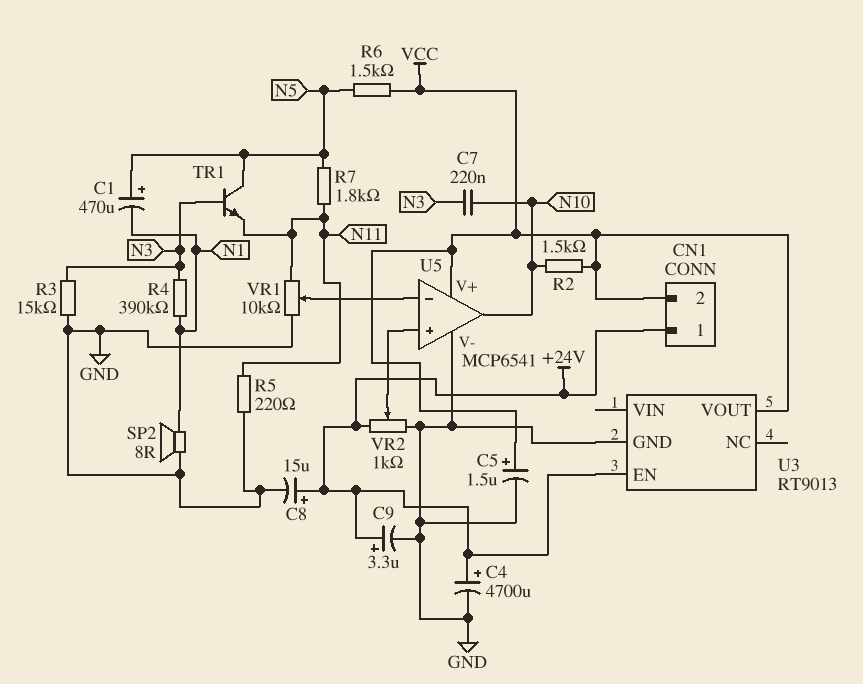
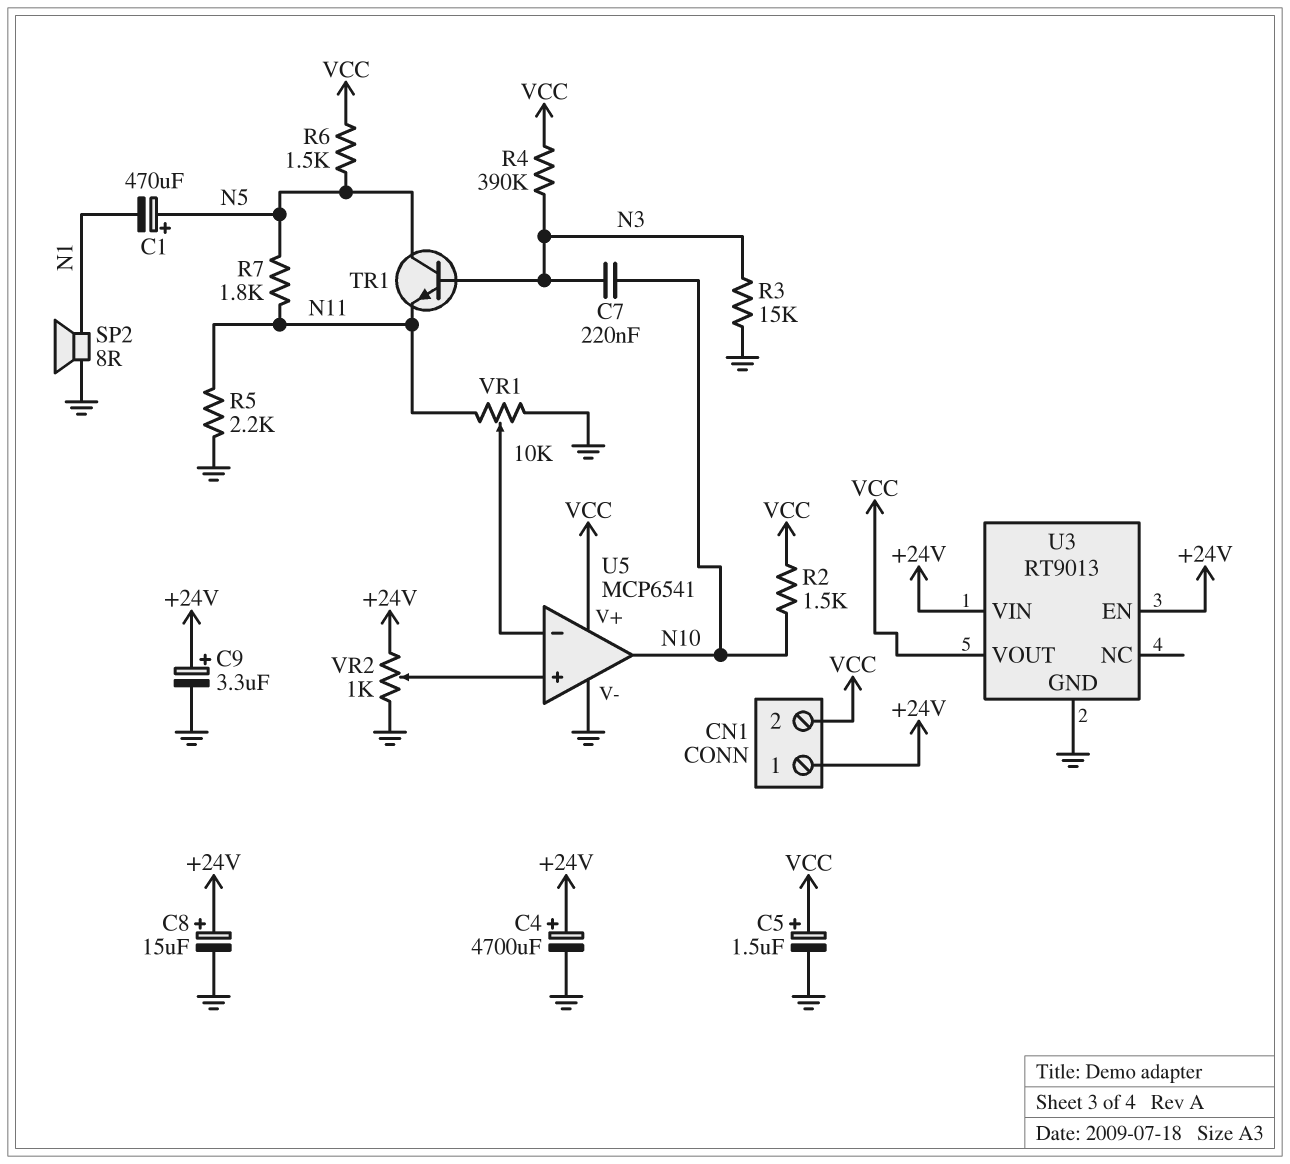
R4: 390k (N1, N3) -> 390k (N3, VCC)
R5: 220 (GND, N11) -> 2.2k (GND, N11)
U3 pin VIN: none -> +24V

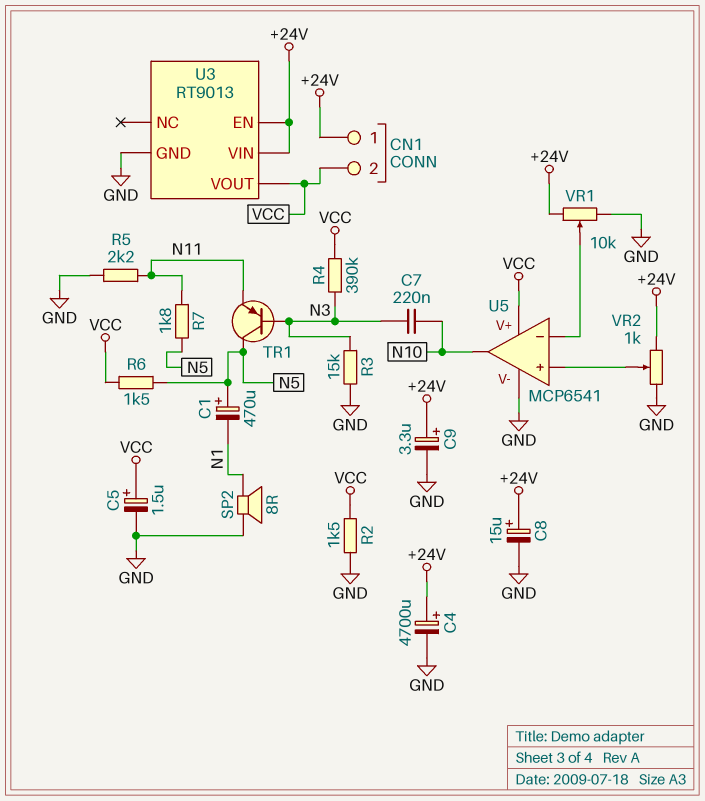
R2: 1.5k (N10, VCC) -> 1.5k (GND, VCC)
TR1: NPN (B N3, C N5, E N11) -> PNP (B N3, C N5, E N11)
VR1: 10k (GND, N11, wiper U5/in-) -> 10k (+24V, GND, wiper U5/in-)

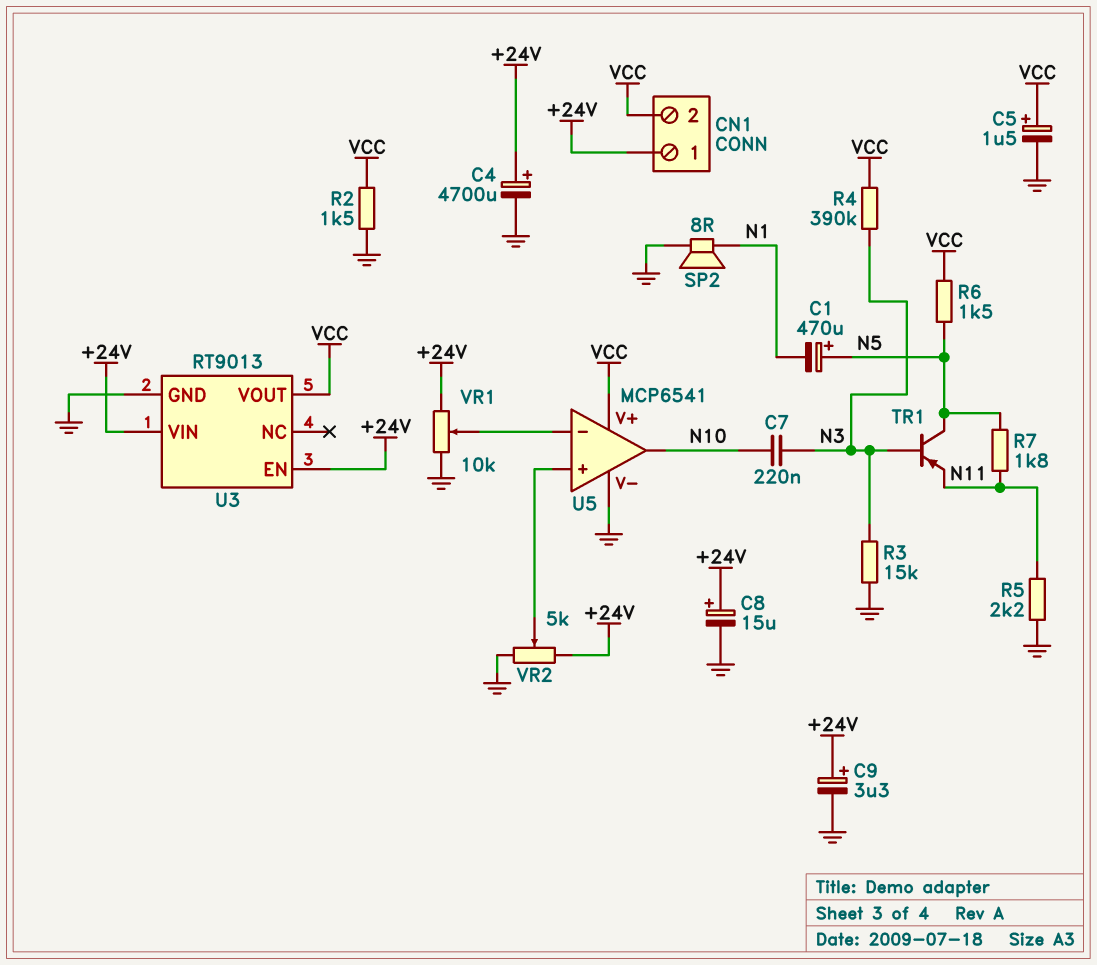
VR2: 1k (+24V, GND, wiper U5/in+) -> 5k (+24V, GND, wiper U5/in+)

